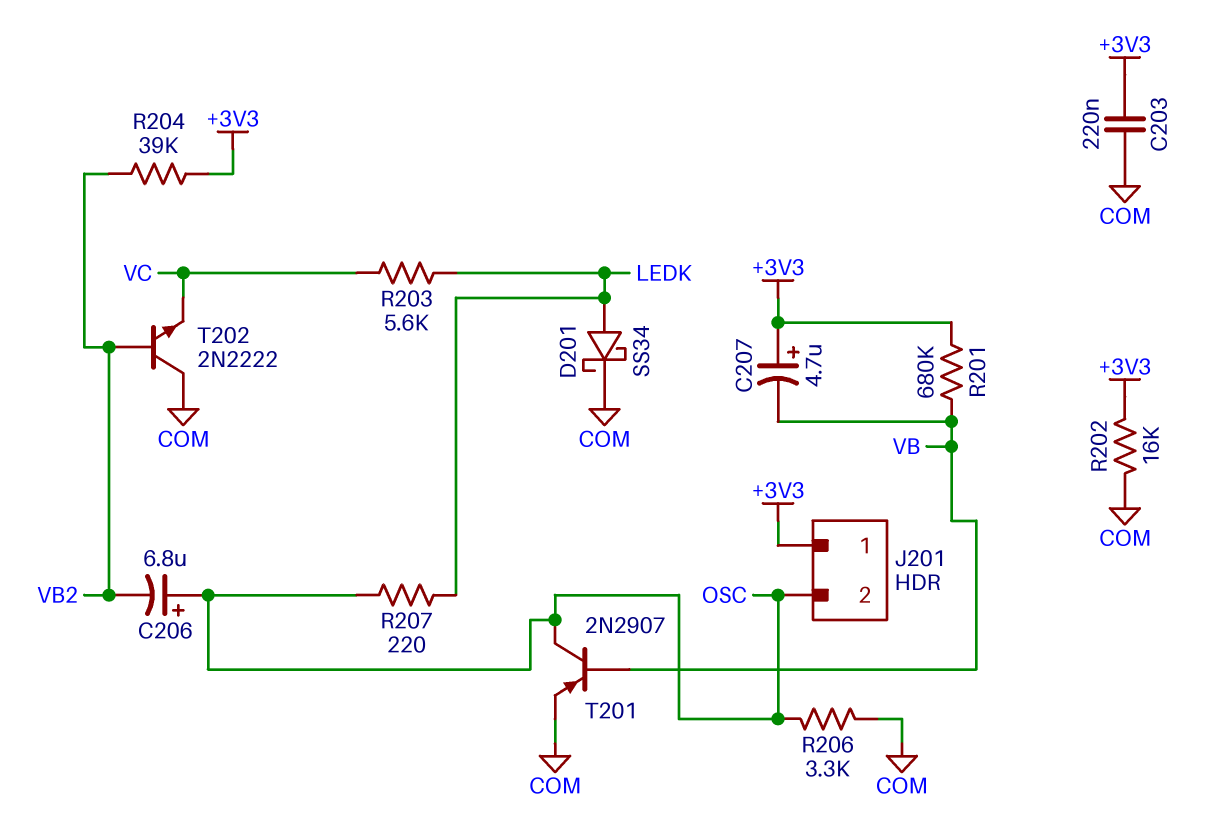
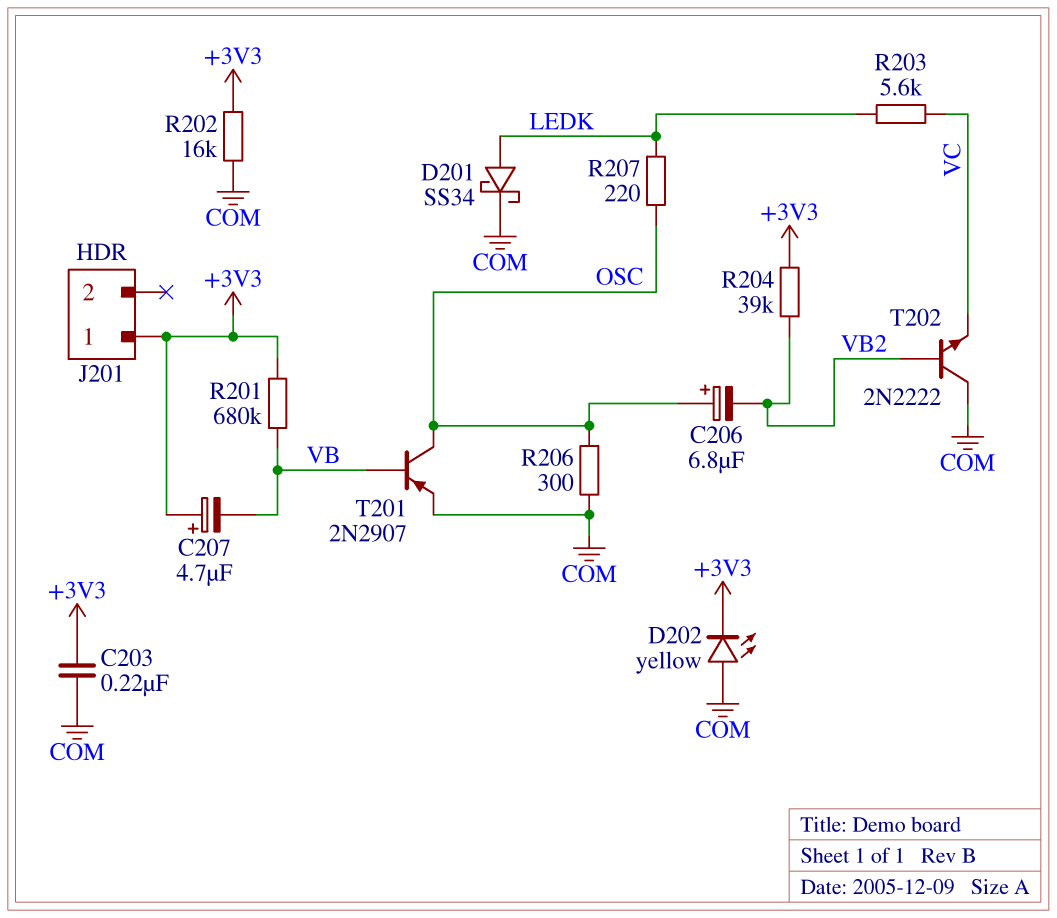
D202: none -> LED yellow (A COM, K +3V3)
J201 pin 2: OSC -> none
R206: 3.3k (COM, OSC) -> 300 (COM, OSC)

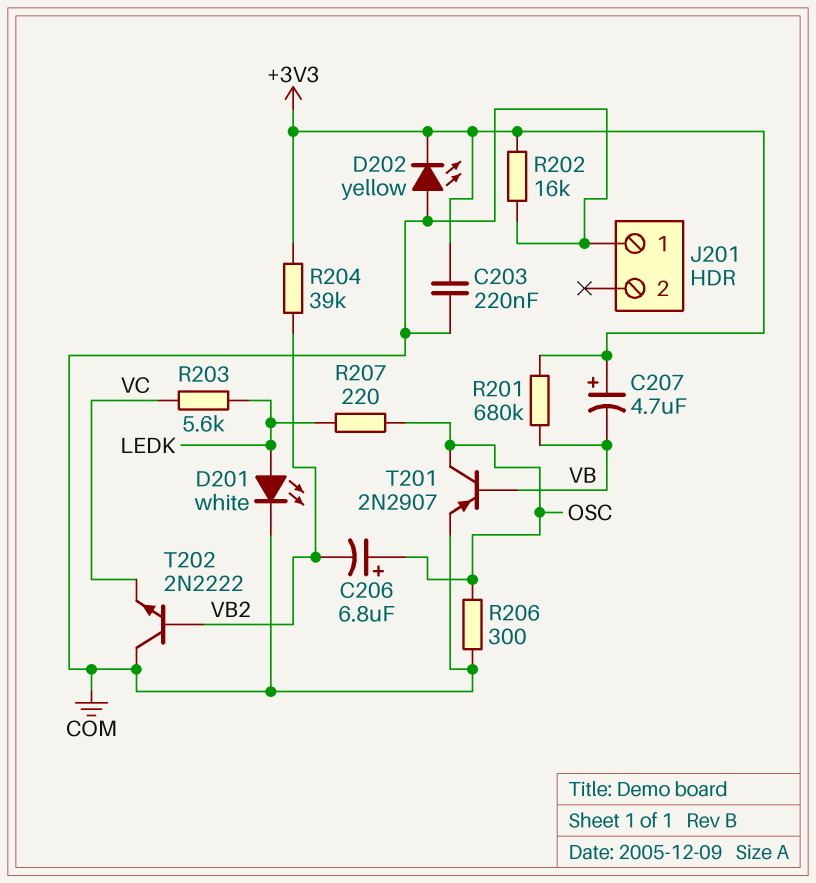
D201: schottky SS34 (A LEDK, K COM) -> LED white (A LEDK, K COM)
J201 pin 1: +3V3 -> COM

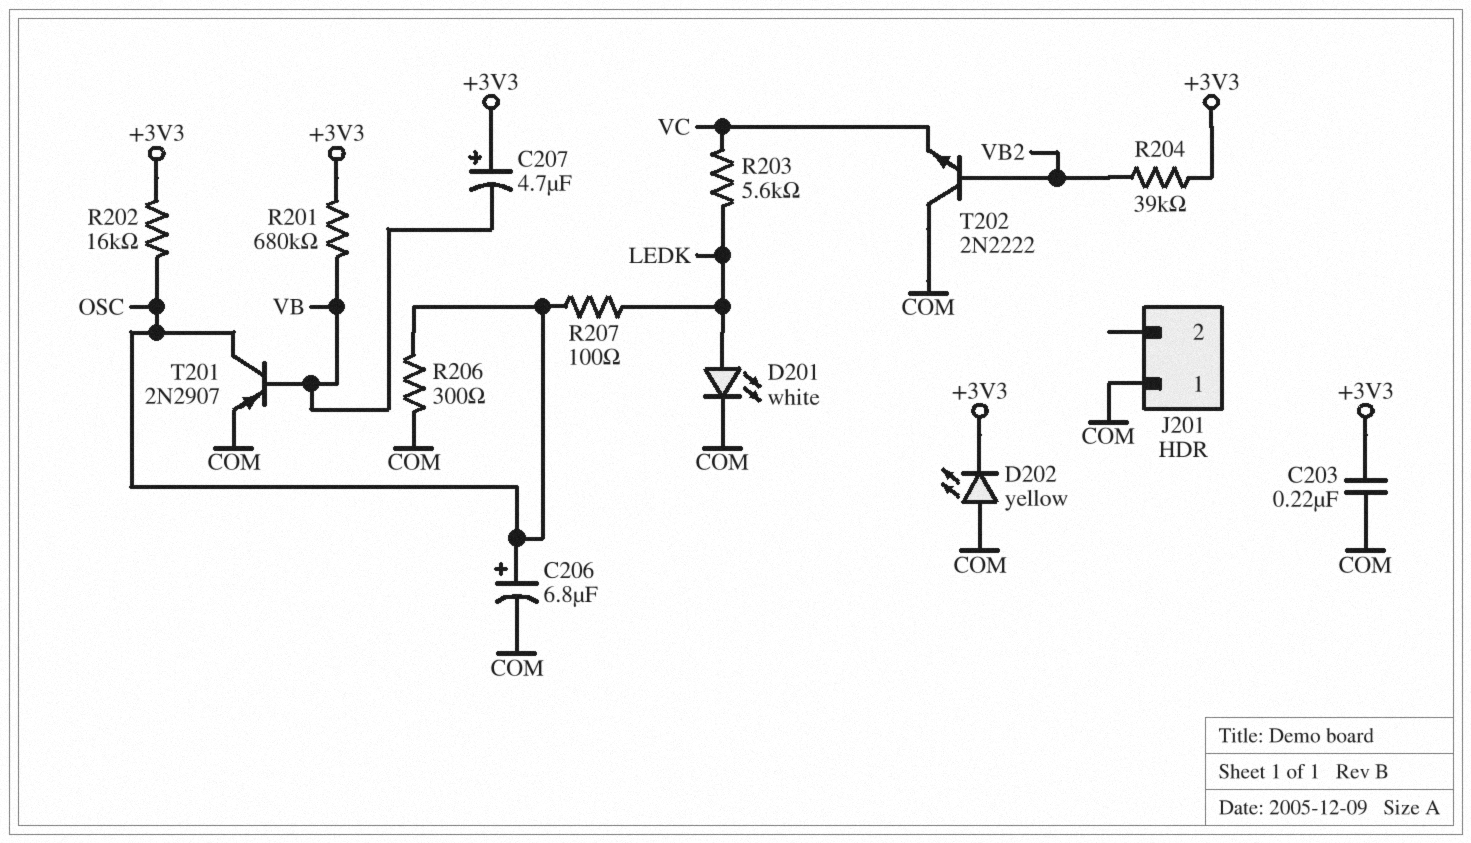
C206: 6.8uF (plus OSC, minus VB2) -> 6.8uF (plus OSC, minus COM)
R202: 16k (+3V3, COM) -> 16k (+3V3, OSC)
R207: 220 (LEDK, OSC) -> 100 (LEDK, OSC)

